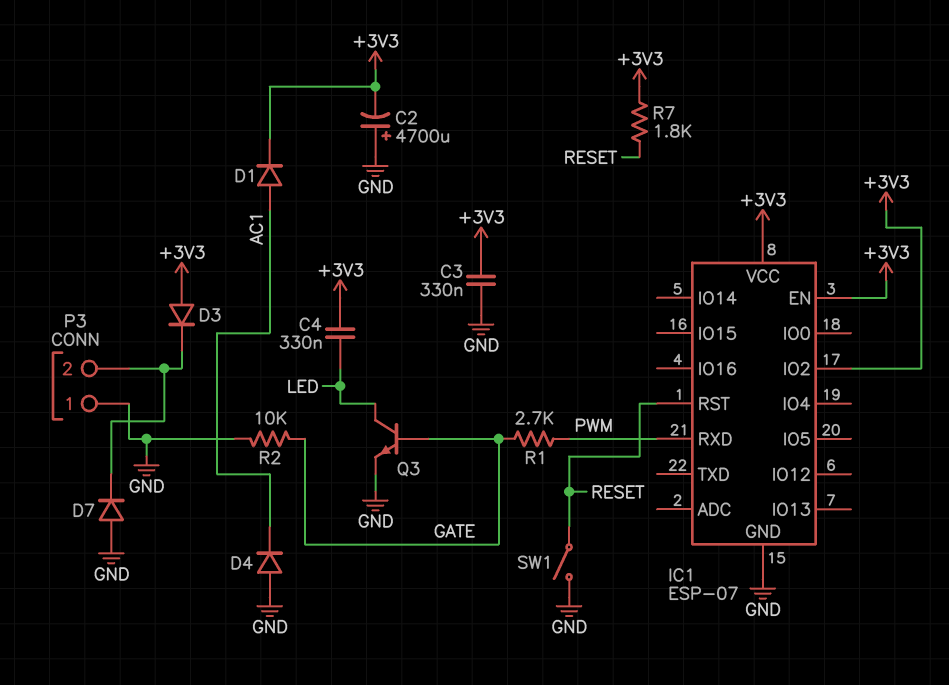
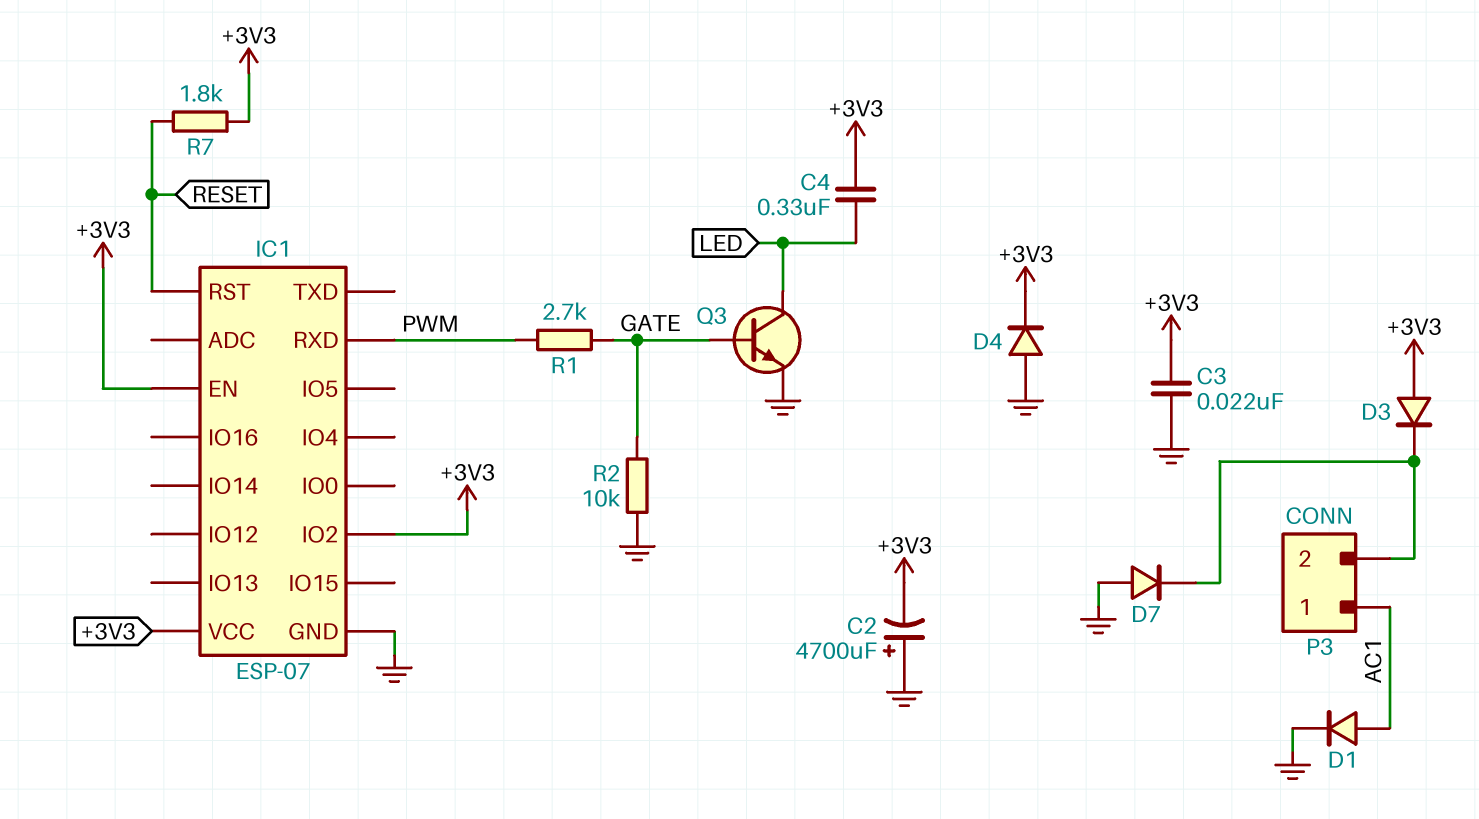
C3: 330nF (+3V3, GND) -> 22nF (+3V3, GND)
D1: diode (A AC1, K +3V3) -> diode (A AC1, K GND)
D4: diode (A GND, K AC1) -> diode (A GND, K +3V3)
P3 pin 1: GND -> AC1
SW1: switch (GND, RESET) -> none

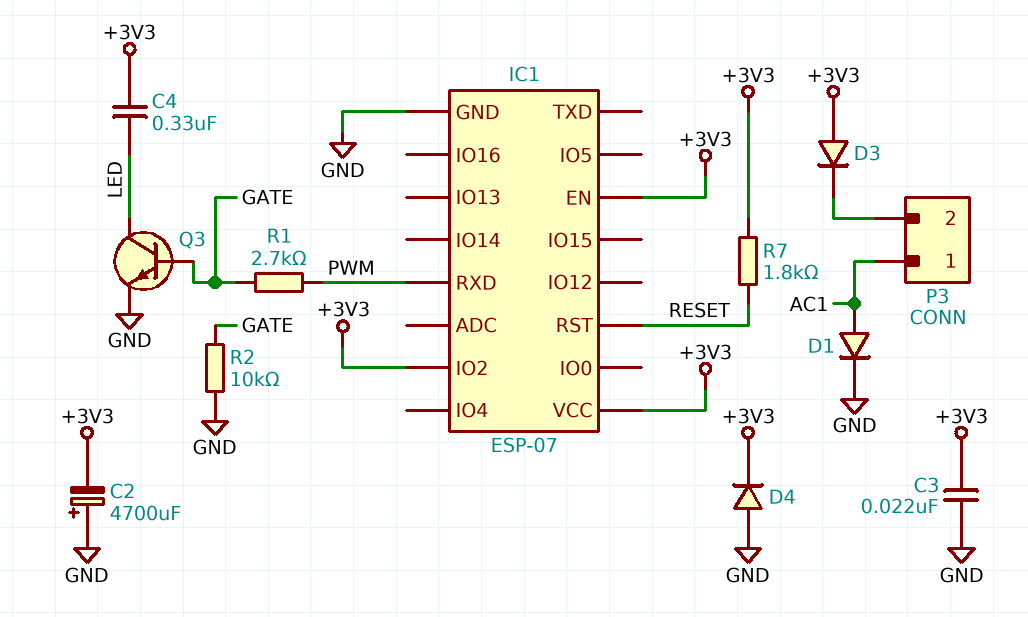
D7: diode (A GND, K P3/2) -> none

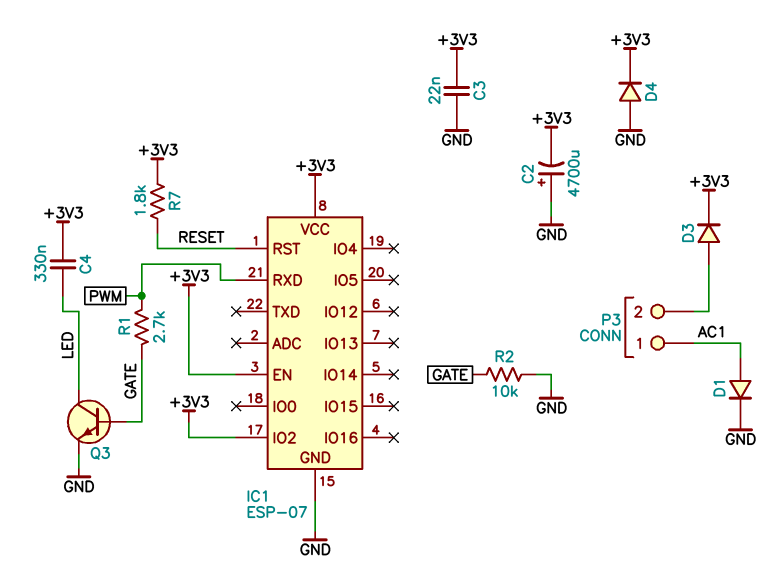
D3: diode (A +3V3, K P3/2) -> diode (A P3/2, K +3V3)

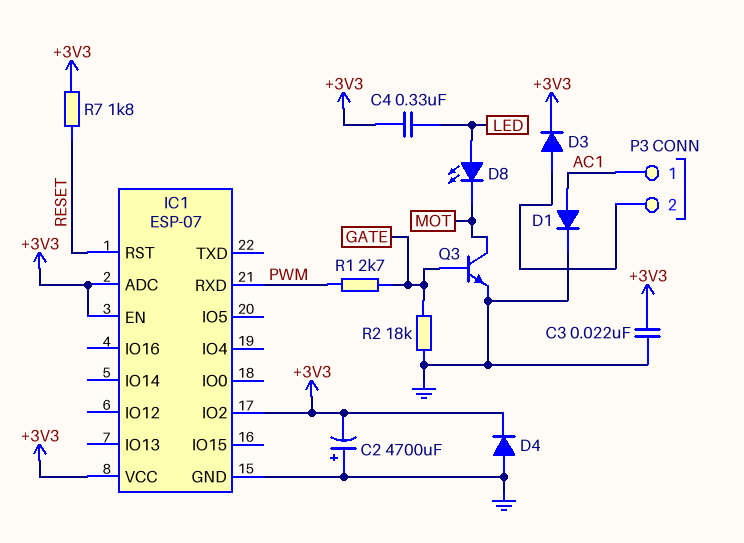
D8: none -> LED (A LED, K MOT)
IC1 pin ADC: none -> +3V3
Q3: NPN (B GATE, C LED, E GND) -> NPN (B GATE, C MOT, E GND)
R2: 10k (GATE, GND) -> 18k (GATE, GND)

